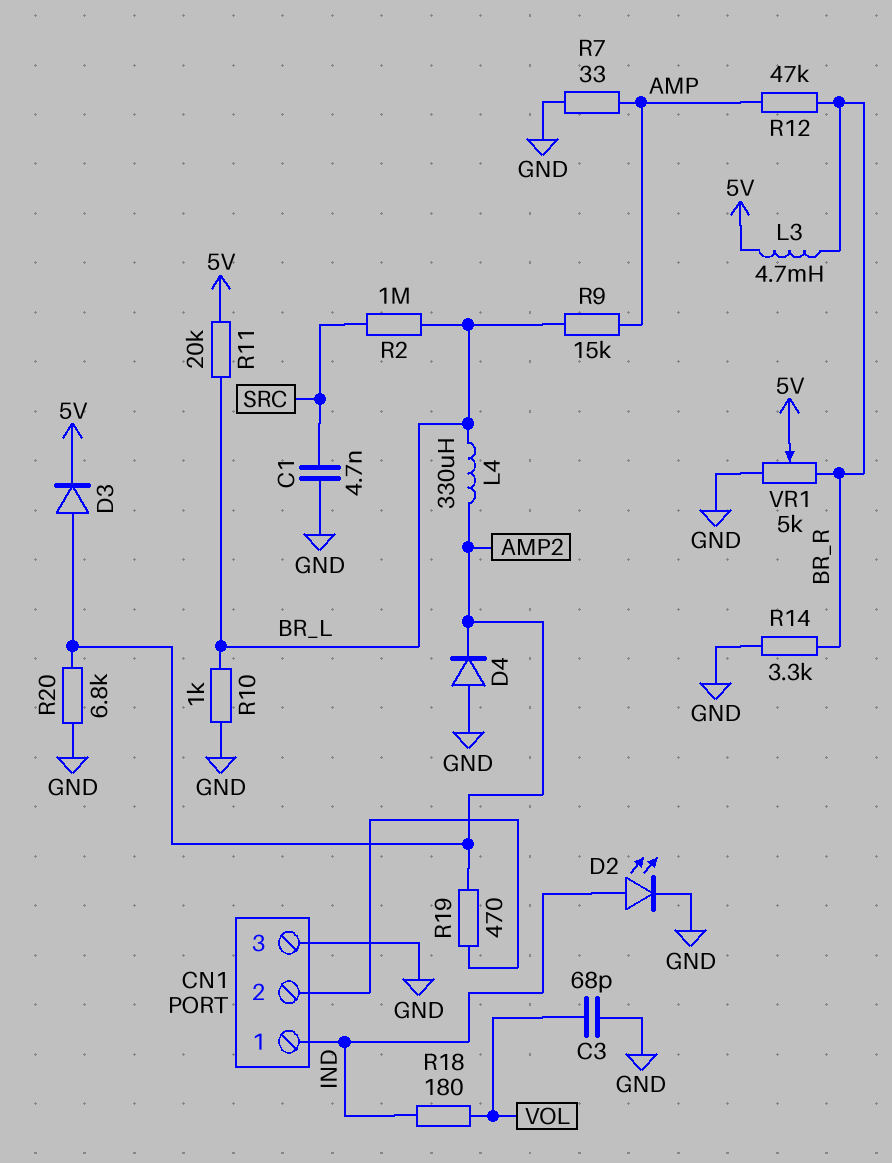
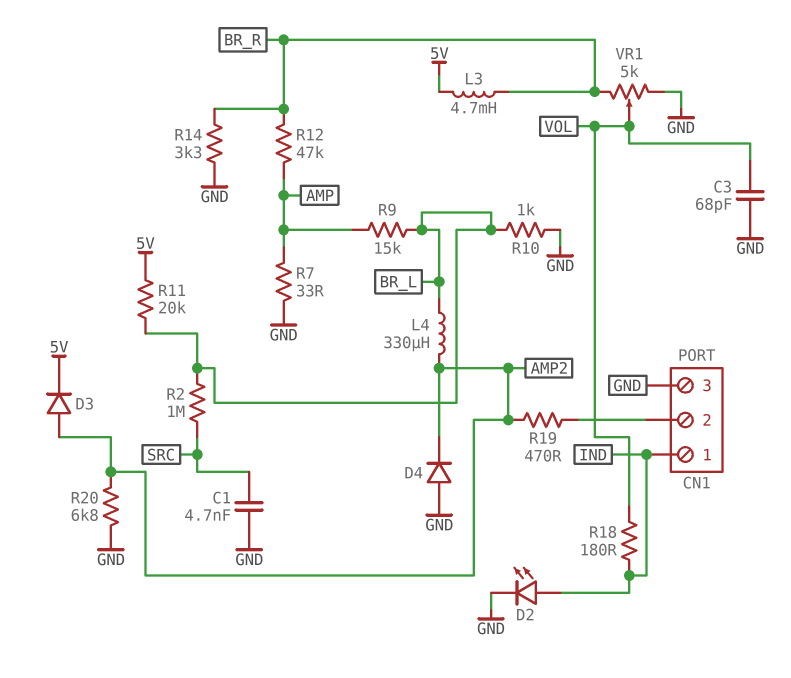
VR1: 5k (BR_R, GND, wiper 5V) -> 5k (BR_R, GND, wiper VOL)

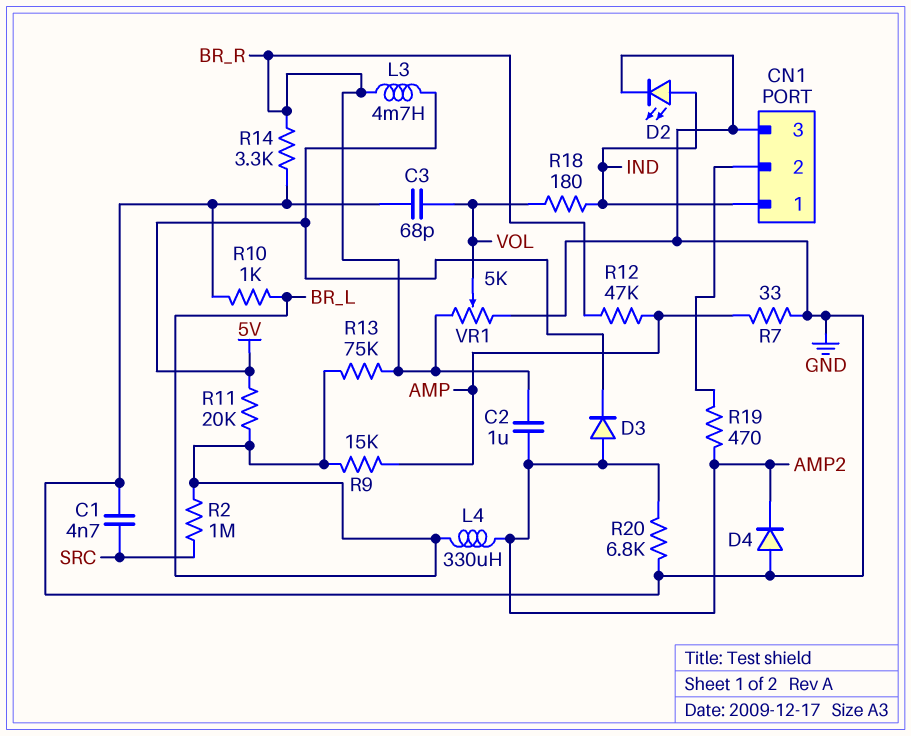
C2: none -> 1uF (AMP2, BR_R)
R13: none -> 75k (BR_L, BR_R)

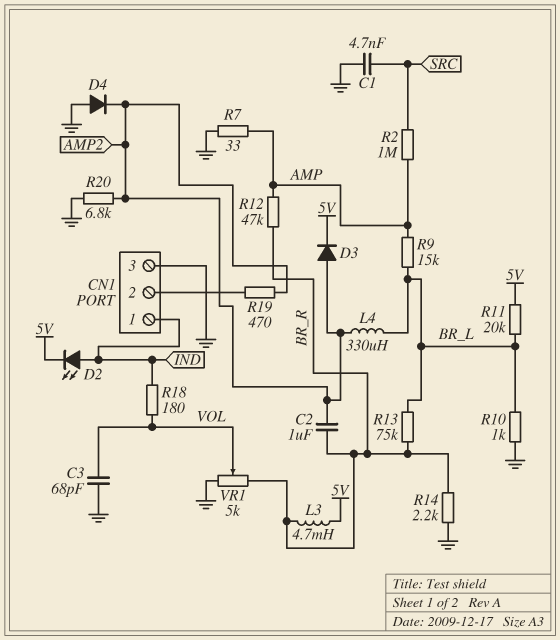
D2: LED (A IND, K GND) -> LED (A IND, K 5V)
R2: 1M (BR_L, SRC) -> 1M (AMP, SRC)
R14: 3.3k (BR_R, GND) -> 2.2k (BR_R, GND)

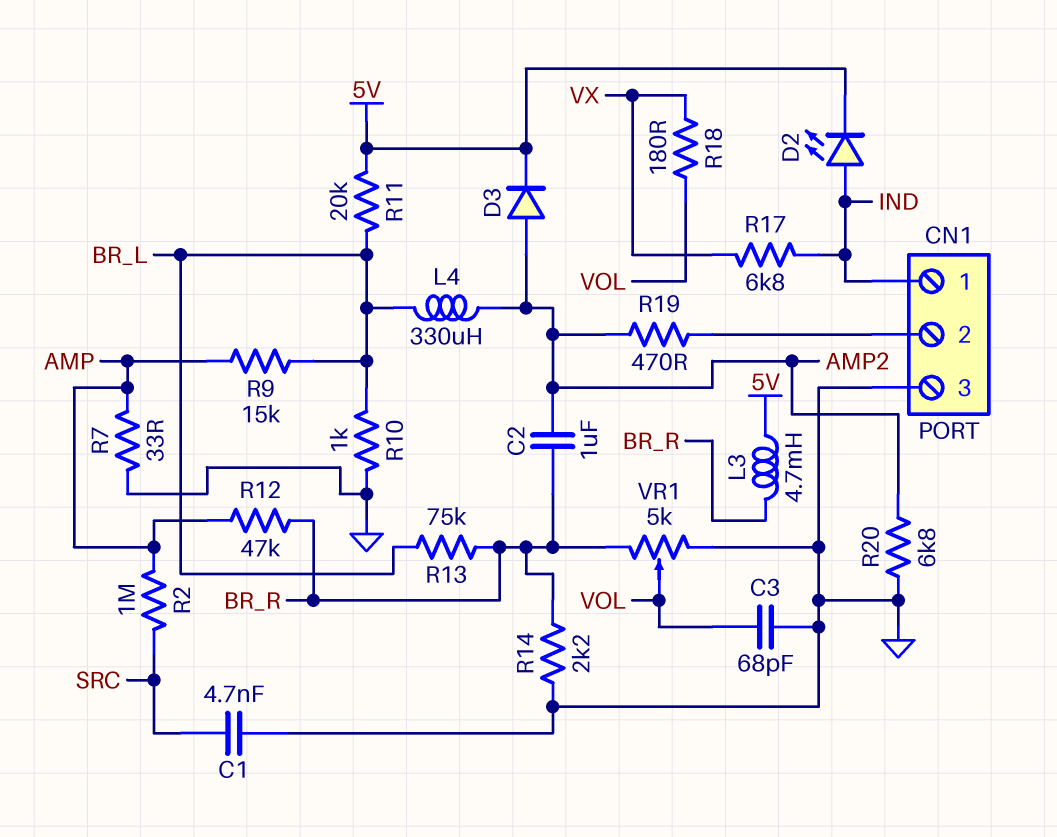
D4: diode (A GND, K AMP2) -> none
R17: none -> 6.8k (IND, VX)
R18: 180 (IND, VOL) -> 180 (VOL, VX)

